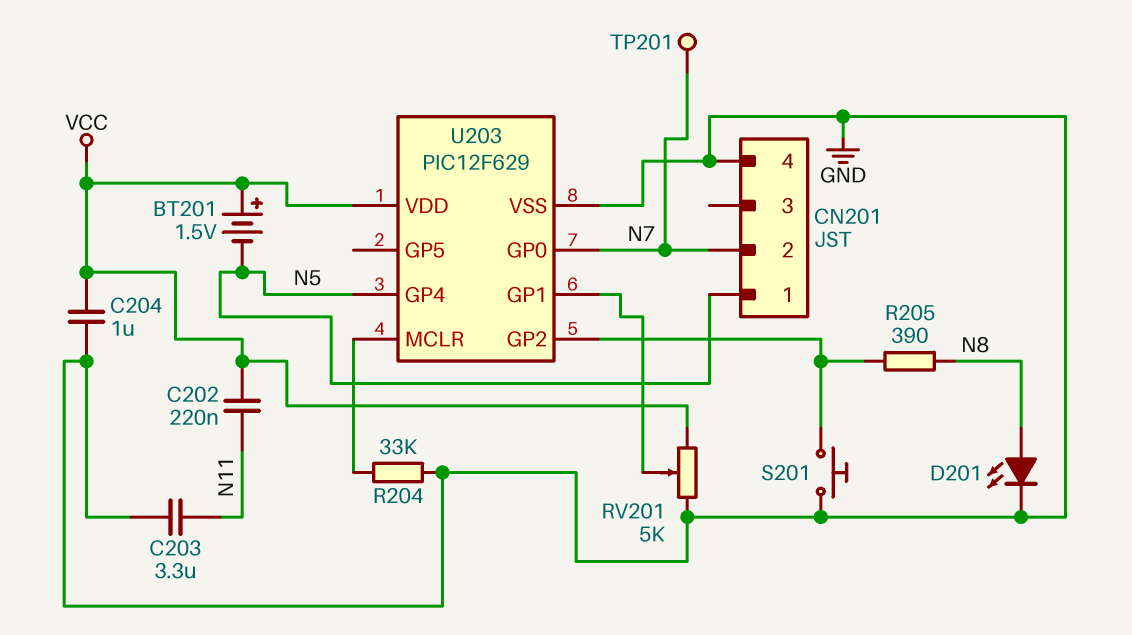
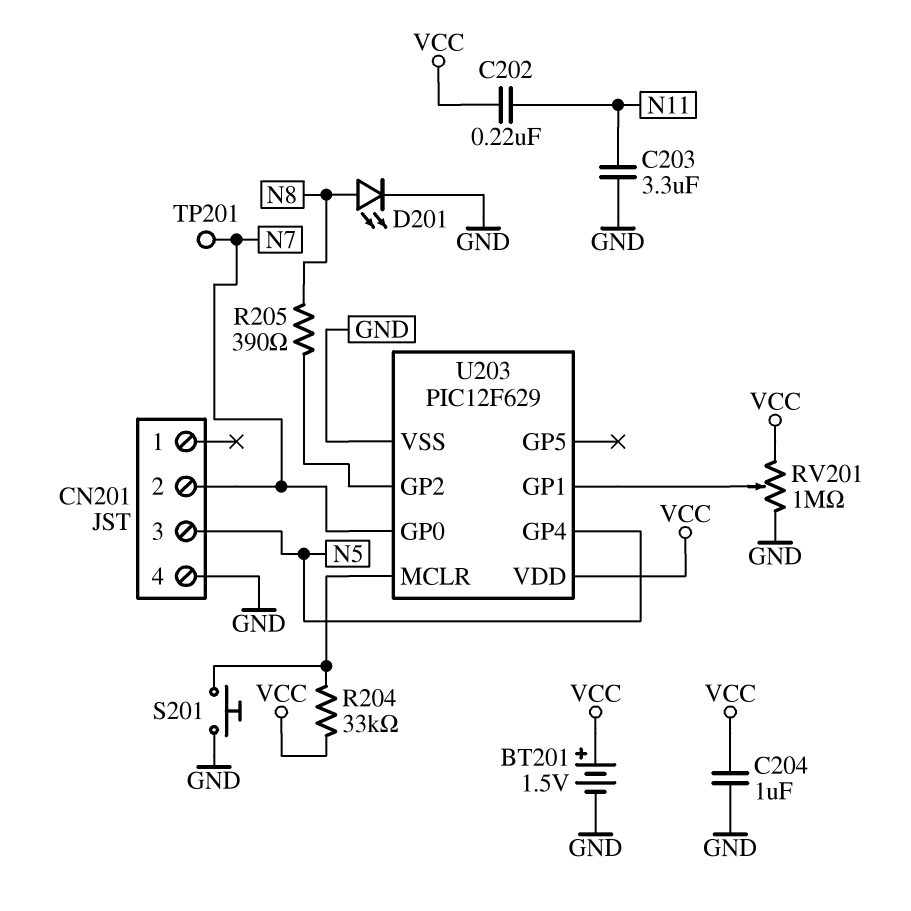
BT201: 1.5V (plus VCC, minus N5) -> 1.5V (plus VCC, minus GND)
CN201 pin 1: N5 -> none
CN201 pin 3: none -> N5
R204: 33k (GND, U203/MCLR) -> 33k (U203/MCLR, VCC)
RV201: 5k (GND, VCC, wiper U203/GP1) -> 1M (GND, VCC, wiper U203/GP1)
S201: button (GND, U203/GP2) -> button (GND, U203/MCLR)

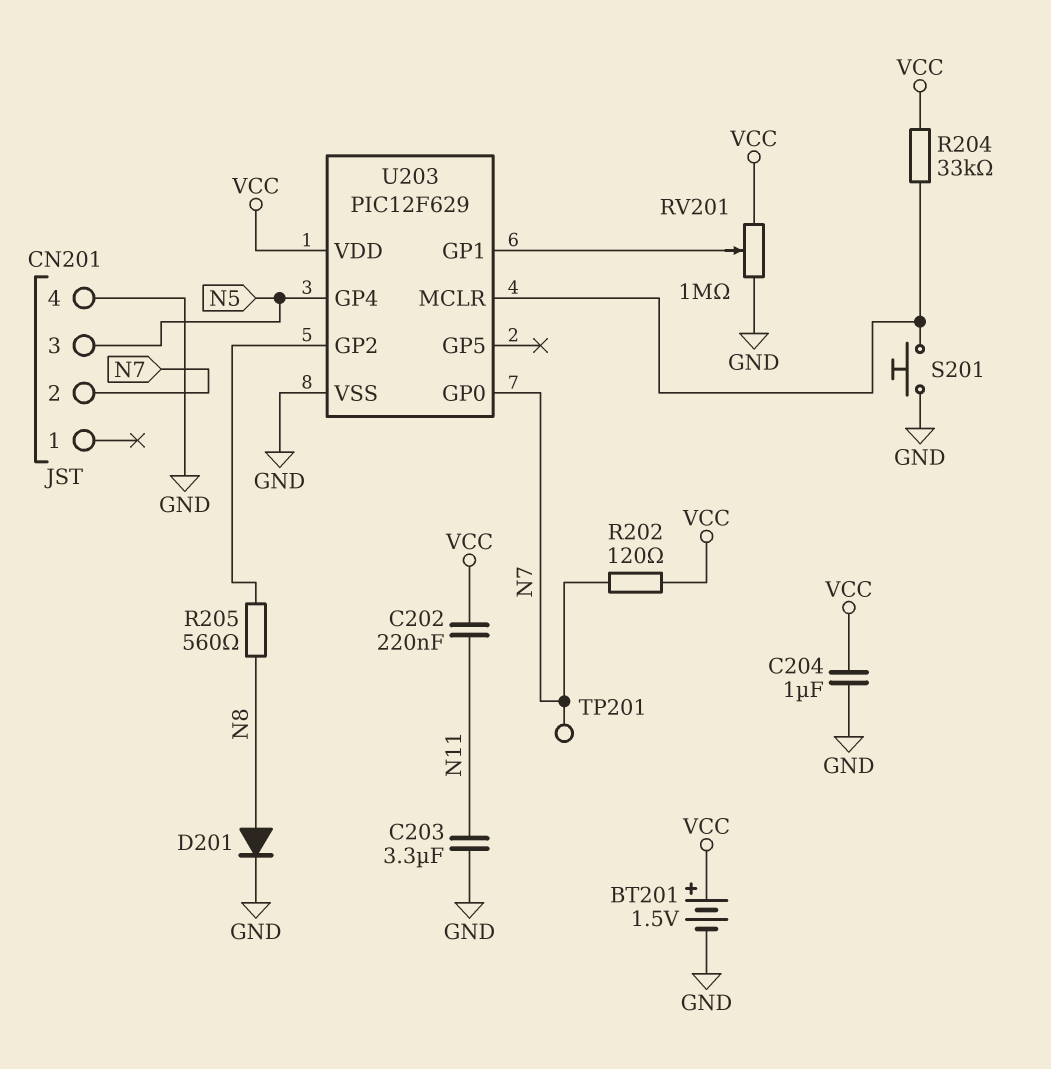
D201: LED (A N8, K GND) -> diode (A N8, K GND)
R202: none -> 120 (N7, VCC)
R205: 390 (N8, U203/GP2) -> 560 (N8, U203/GP2)

